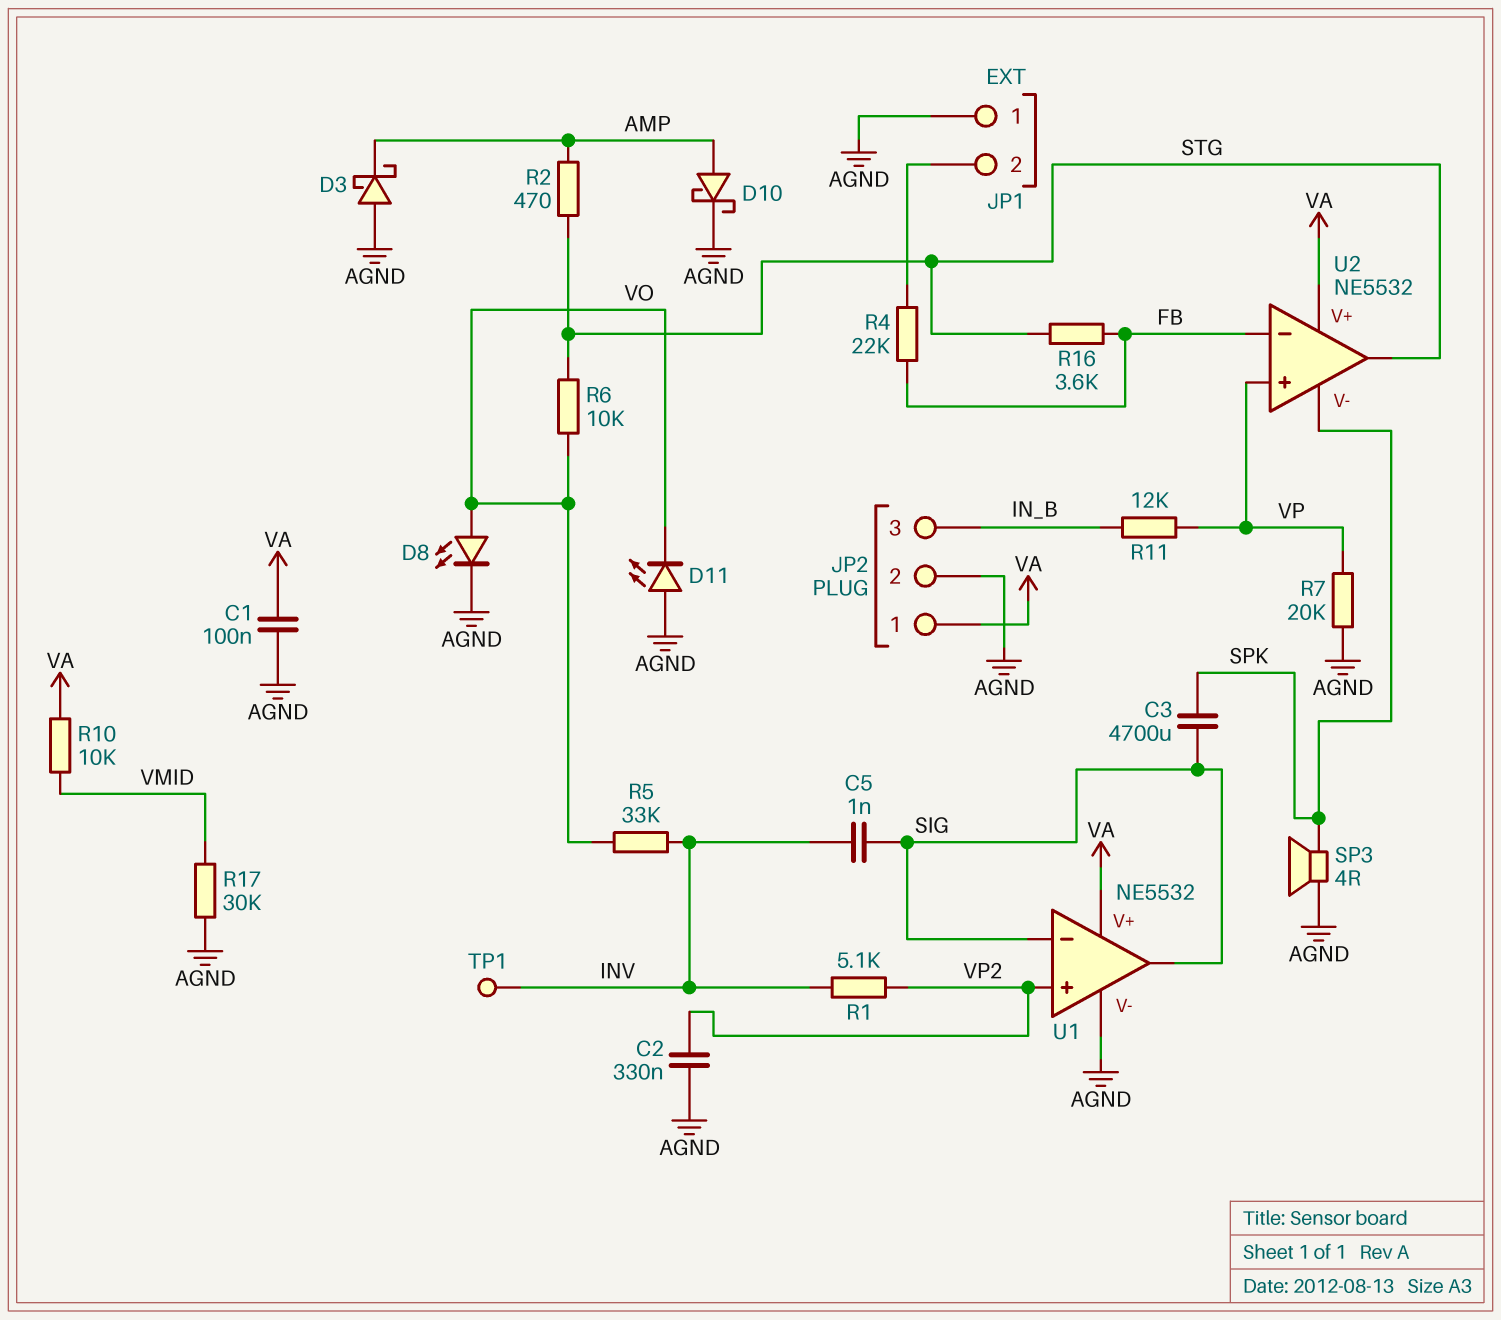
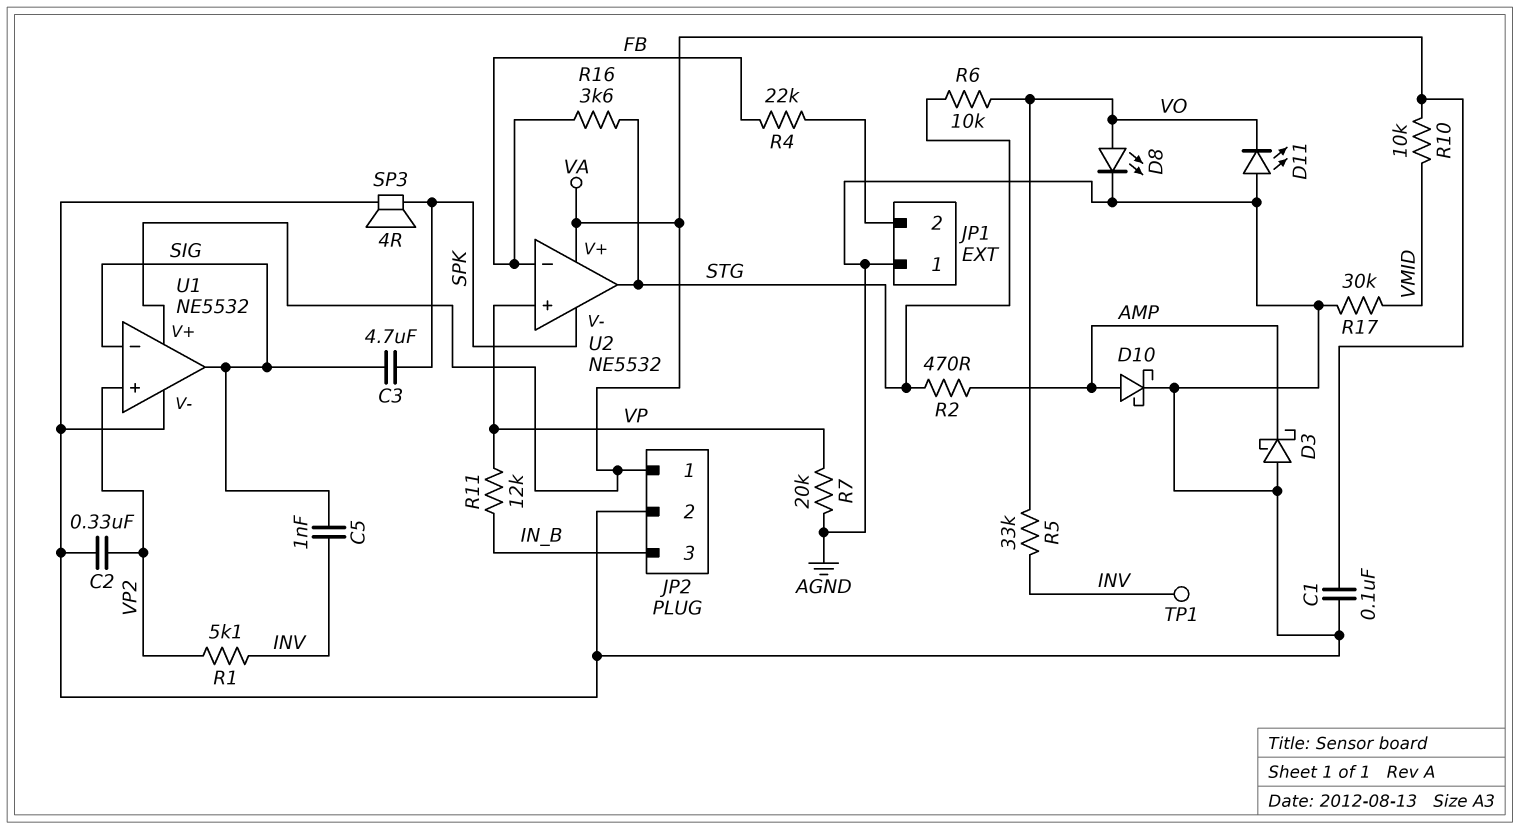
C3: 4700uF (SIG, SPK) -> 4.7uF (SIG, SPK)

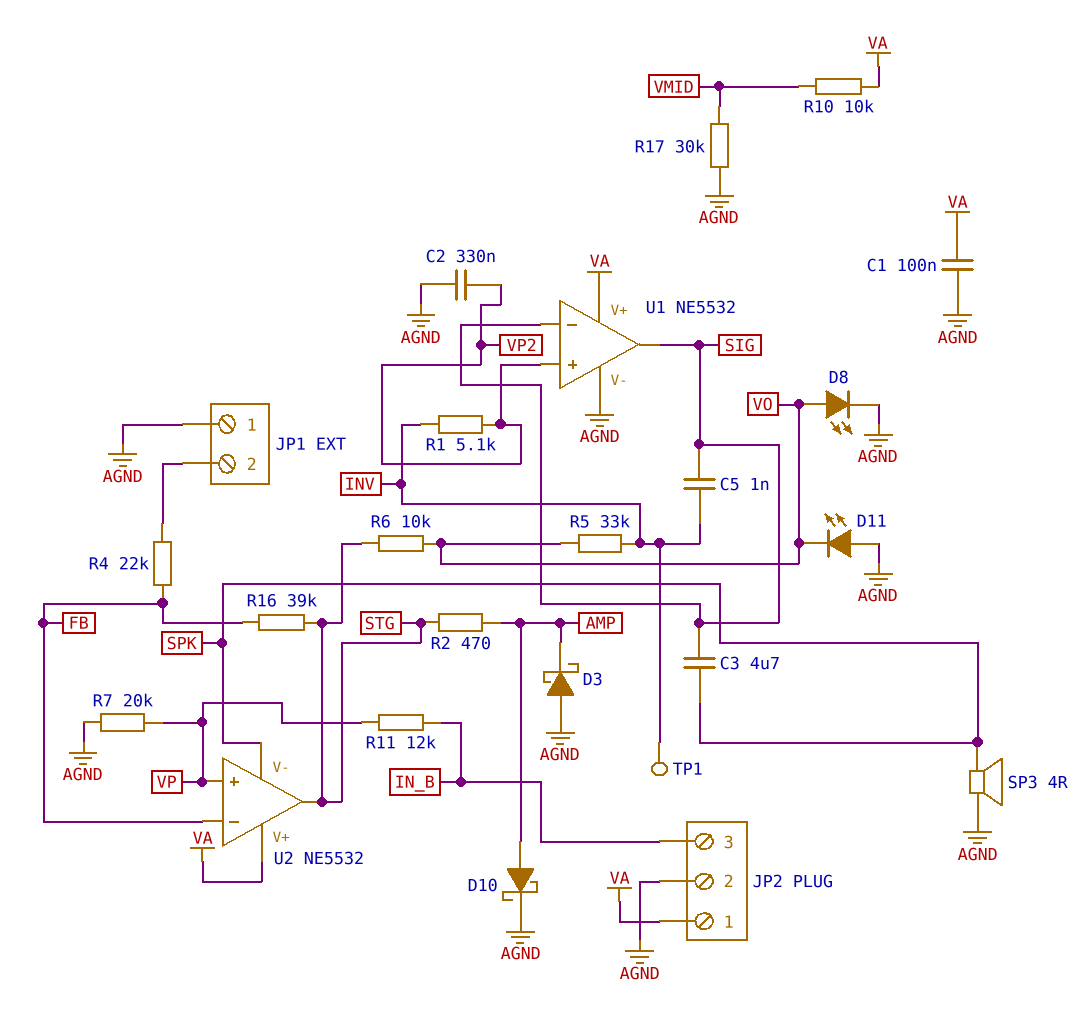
R16: 3.6k (FB, STG) -> 39k (FB, STG)

